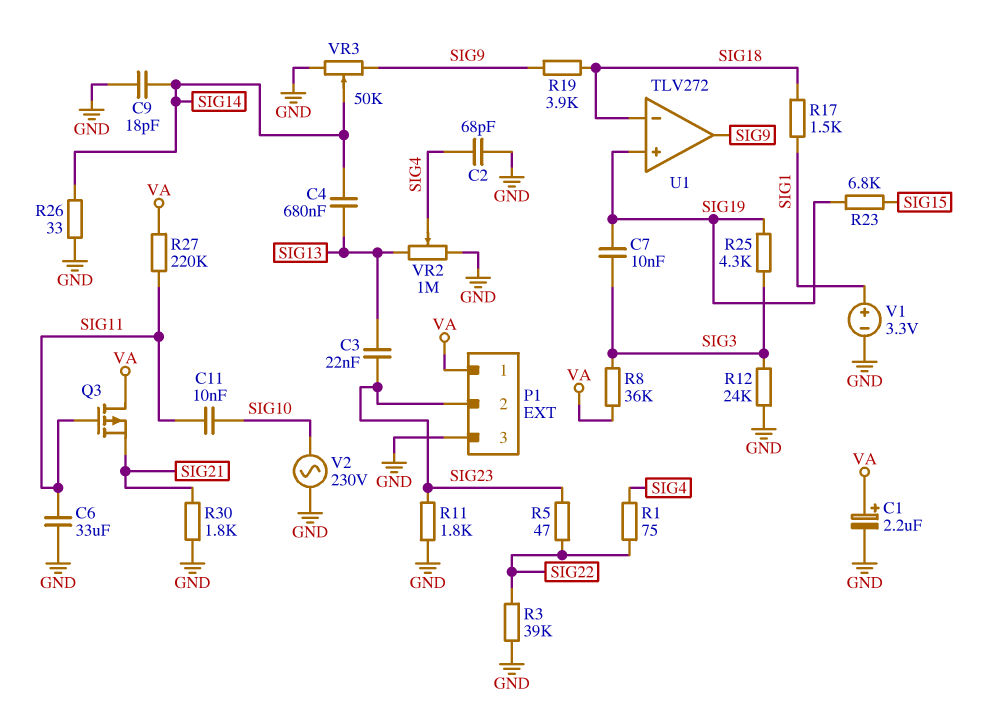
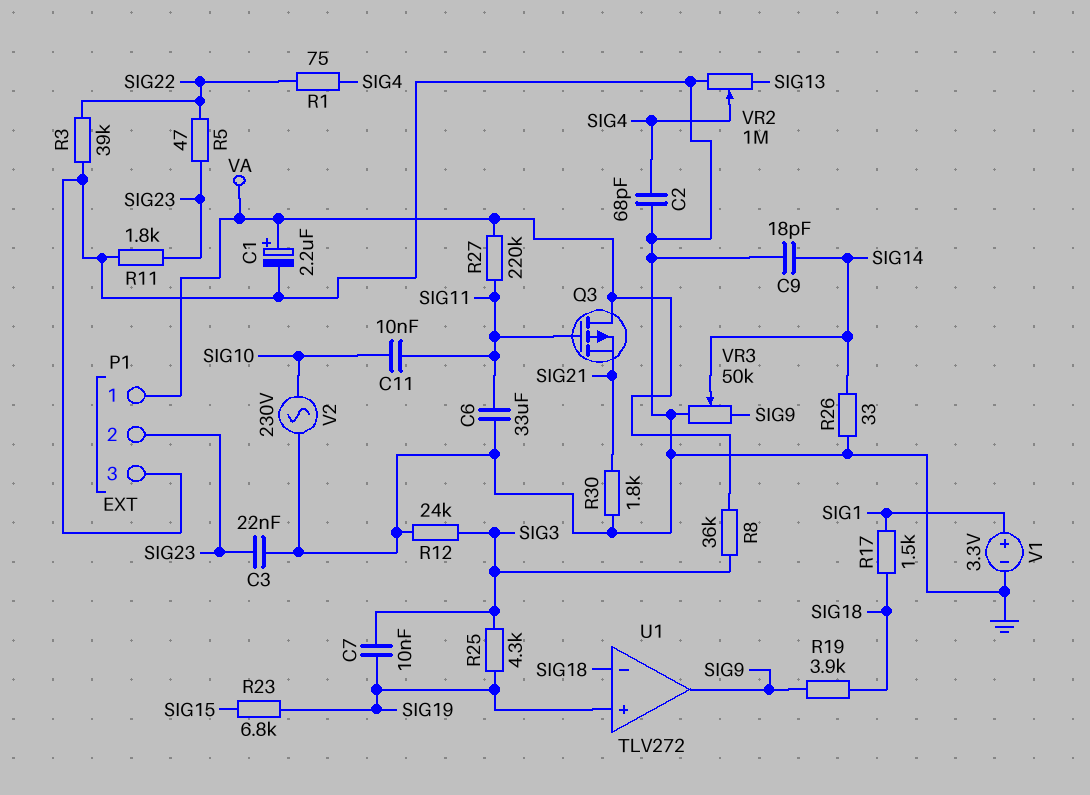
C3: 22nF (SIG13, SIG23) -> 22nF (GND, SIG23)
C4: 680nF (SIG13, SIG14) -> none

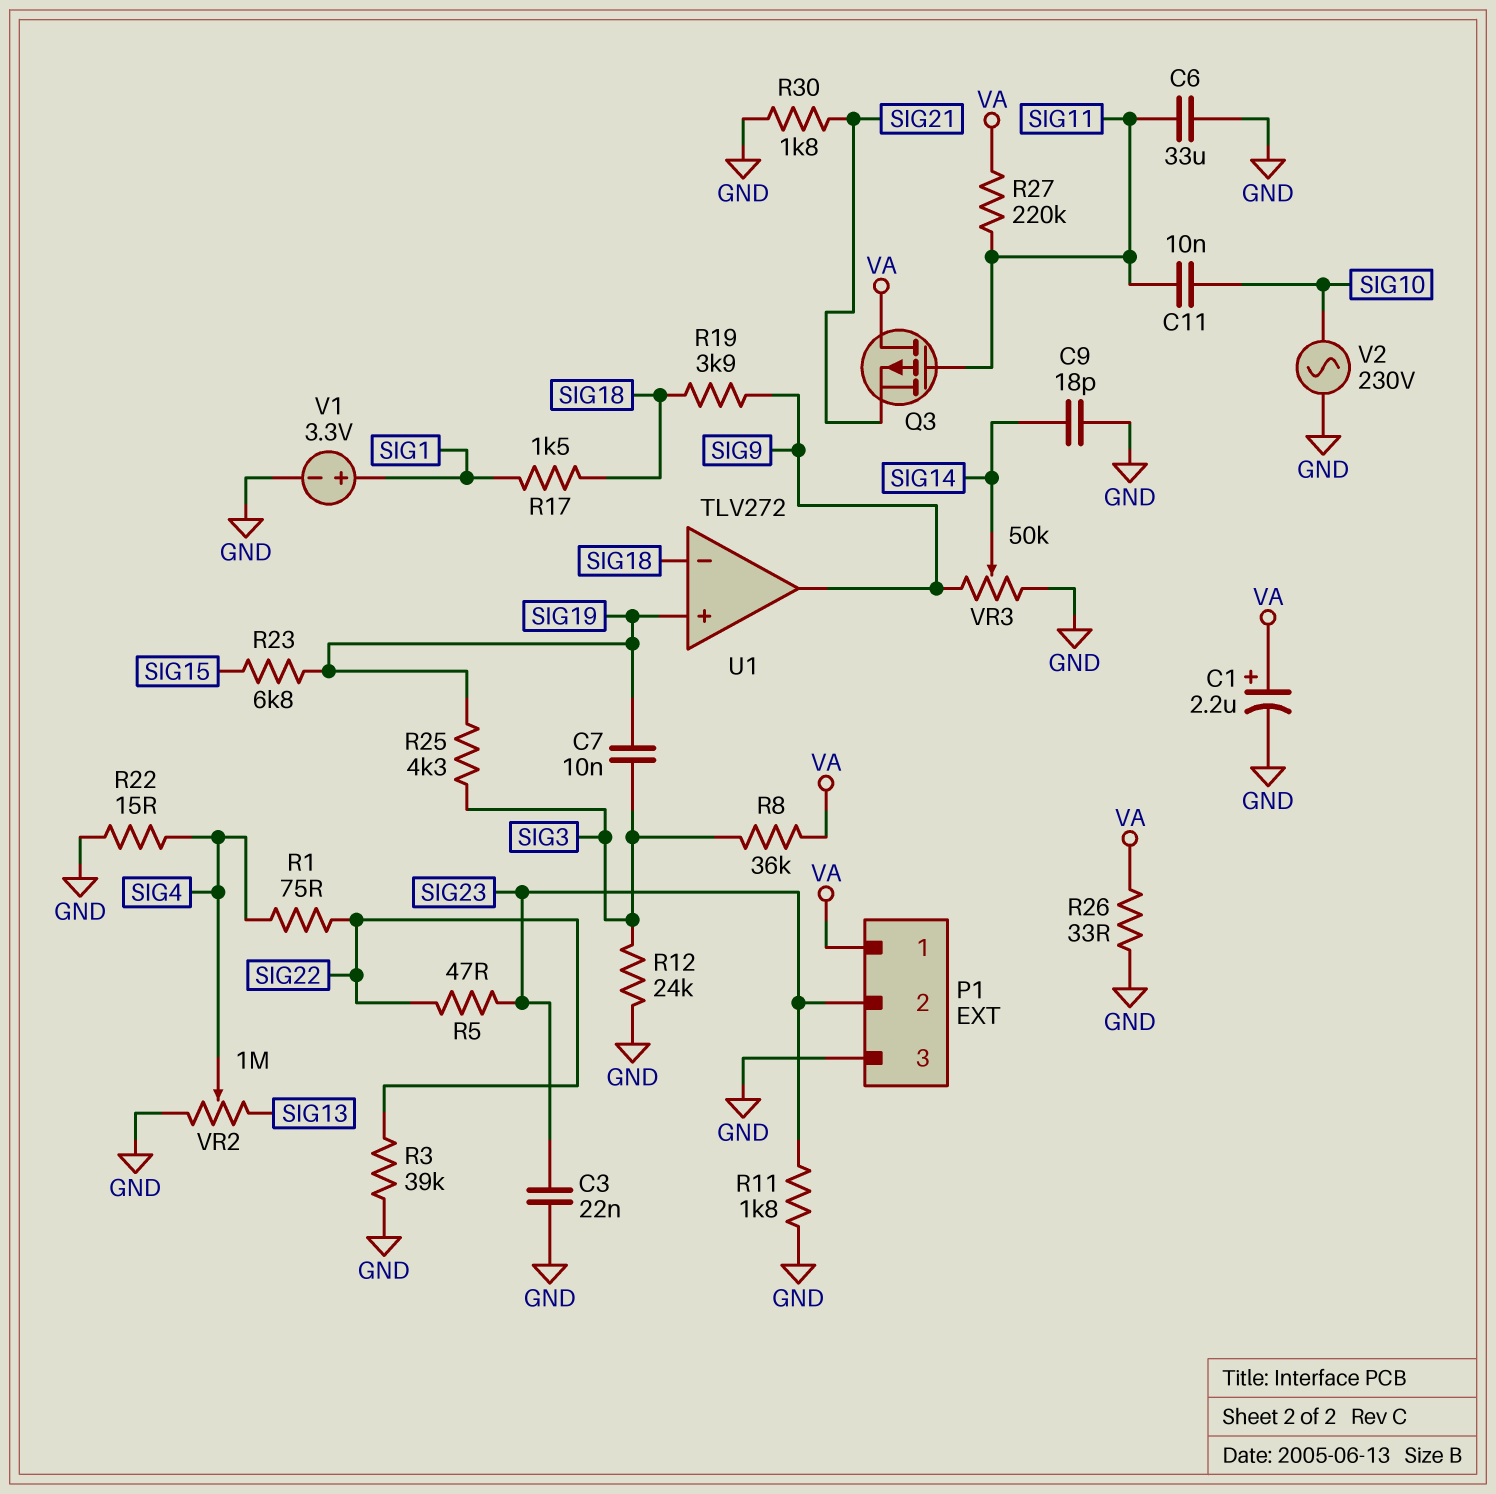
C2: 68pF (GND, SIG4) -> none
R22: none -> 15 (GND, SIG4)
R26: 33 (GND, SIG14) -> 33 (GND, VA)

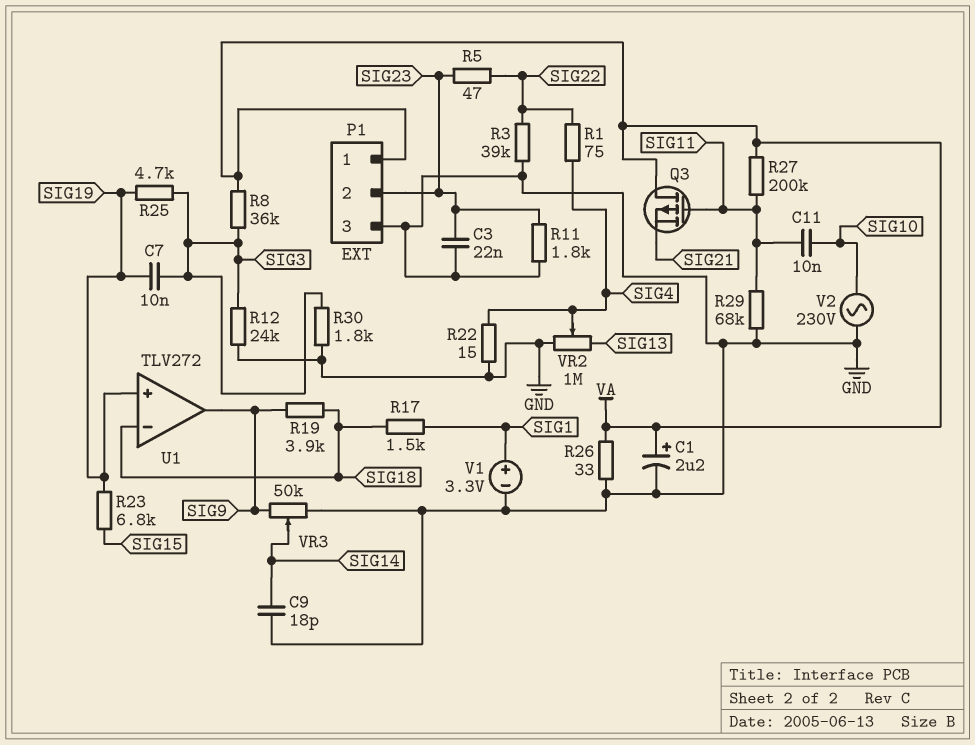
C6: 33uF (GND, SIG11) -> none
R25: 4.3k (SIG3, SIG19) -> 4.7k (SIG3, SIG19)
R27: 220k (SIG11, VA) -> 200k (SIG11, VA)
R29: none -> 68k (GND, SIG11)
R30: 1.8k (GND, SIG21) -> 1.8k (GND, SIG3)

